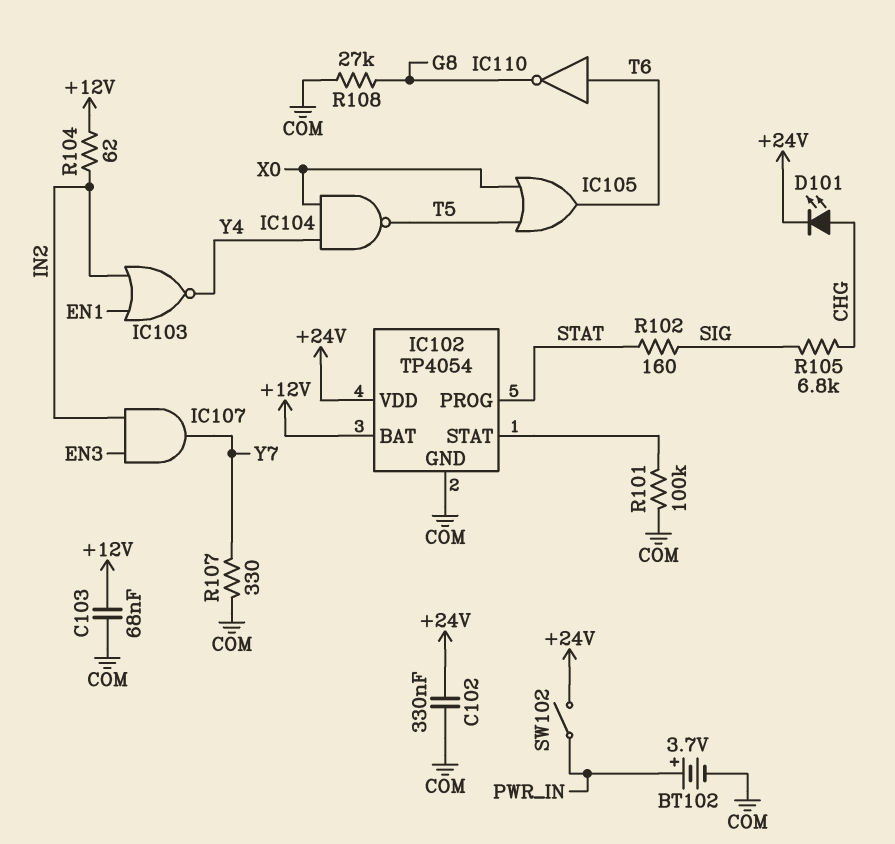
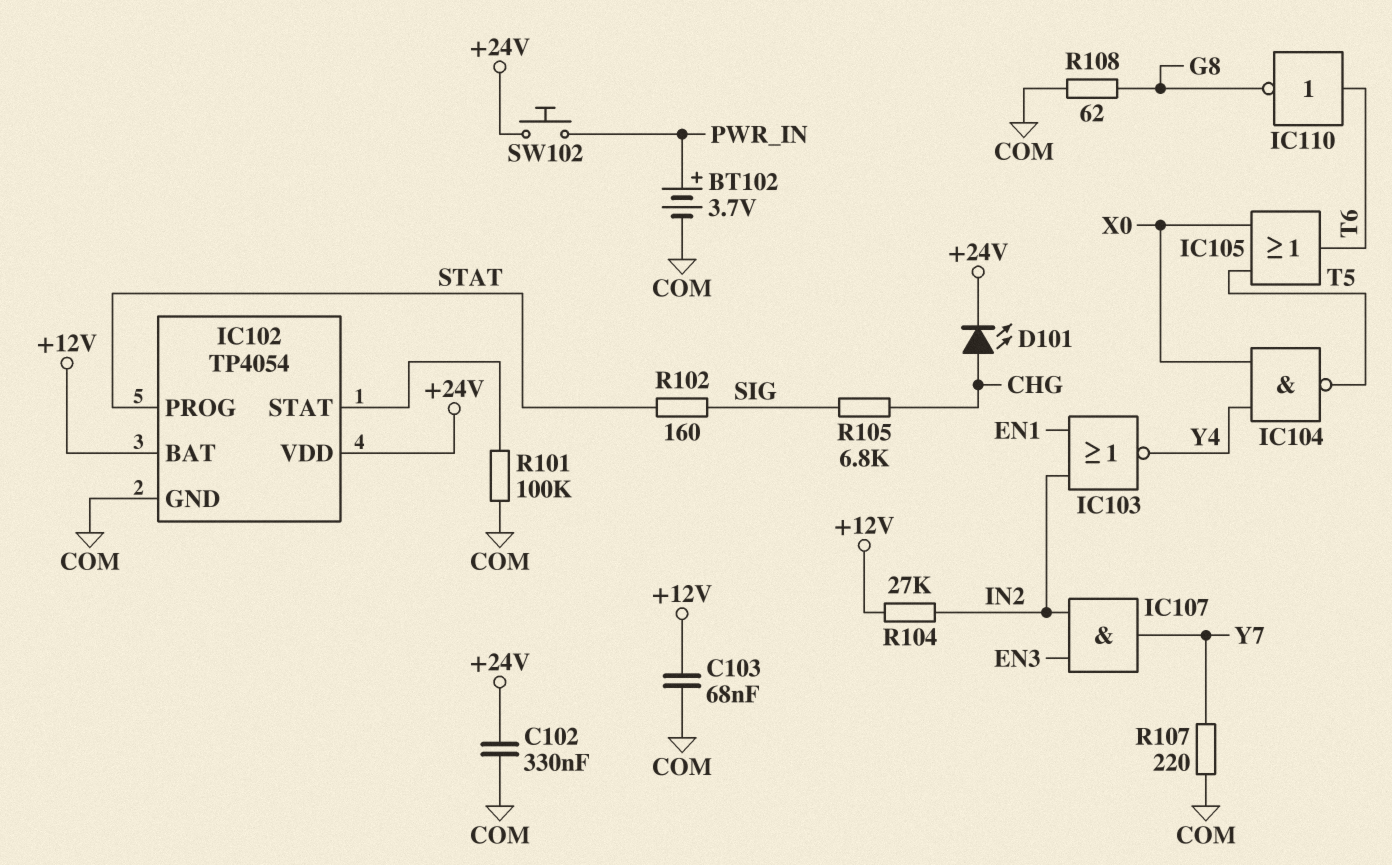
R104: 62 (+12V, IN2) -> 27k (+12V, IN2)
R107: 330 (COM, Y7) -> 220 (COM, Y7)
R108: 27k (COM, G8) -> 62 (COM, G8)
SW102: switch (+24V, PWR_IN) -> button (+24V, PWR_IN)

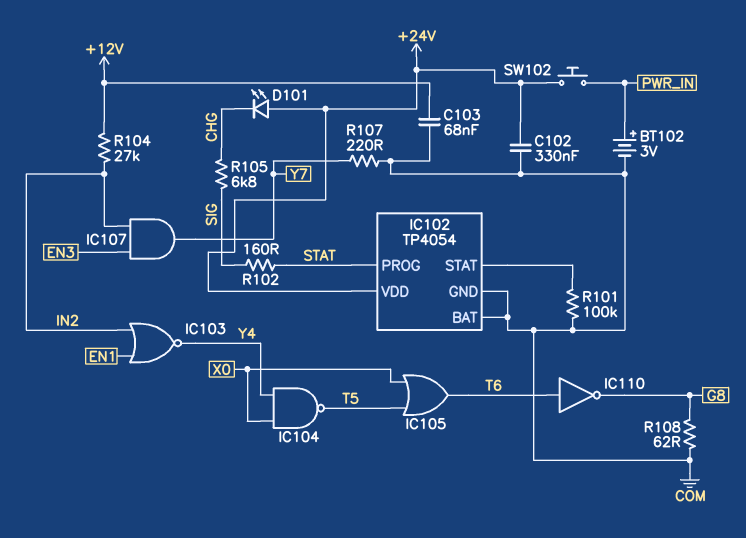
BT102: 3.7V (plus PWR_IN, minus COM) -> 3V (plus PWR_IN, minus COM)
D101: LED (A CHG, K +24V) -> LED (A +24V, K CHG)
IC102 pin BAT: +12V -> COM

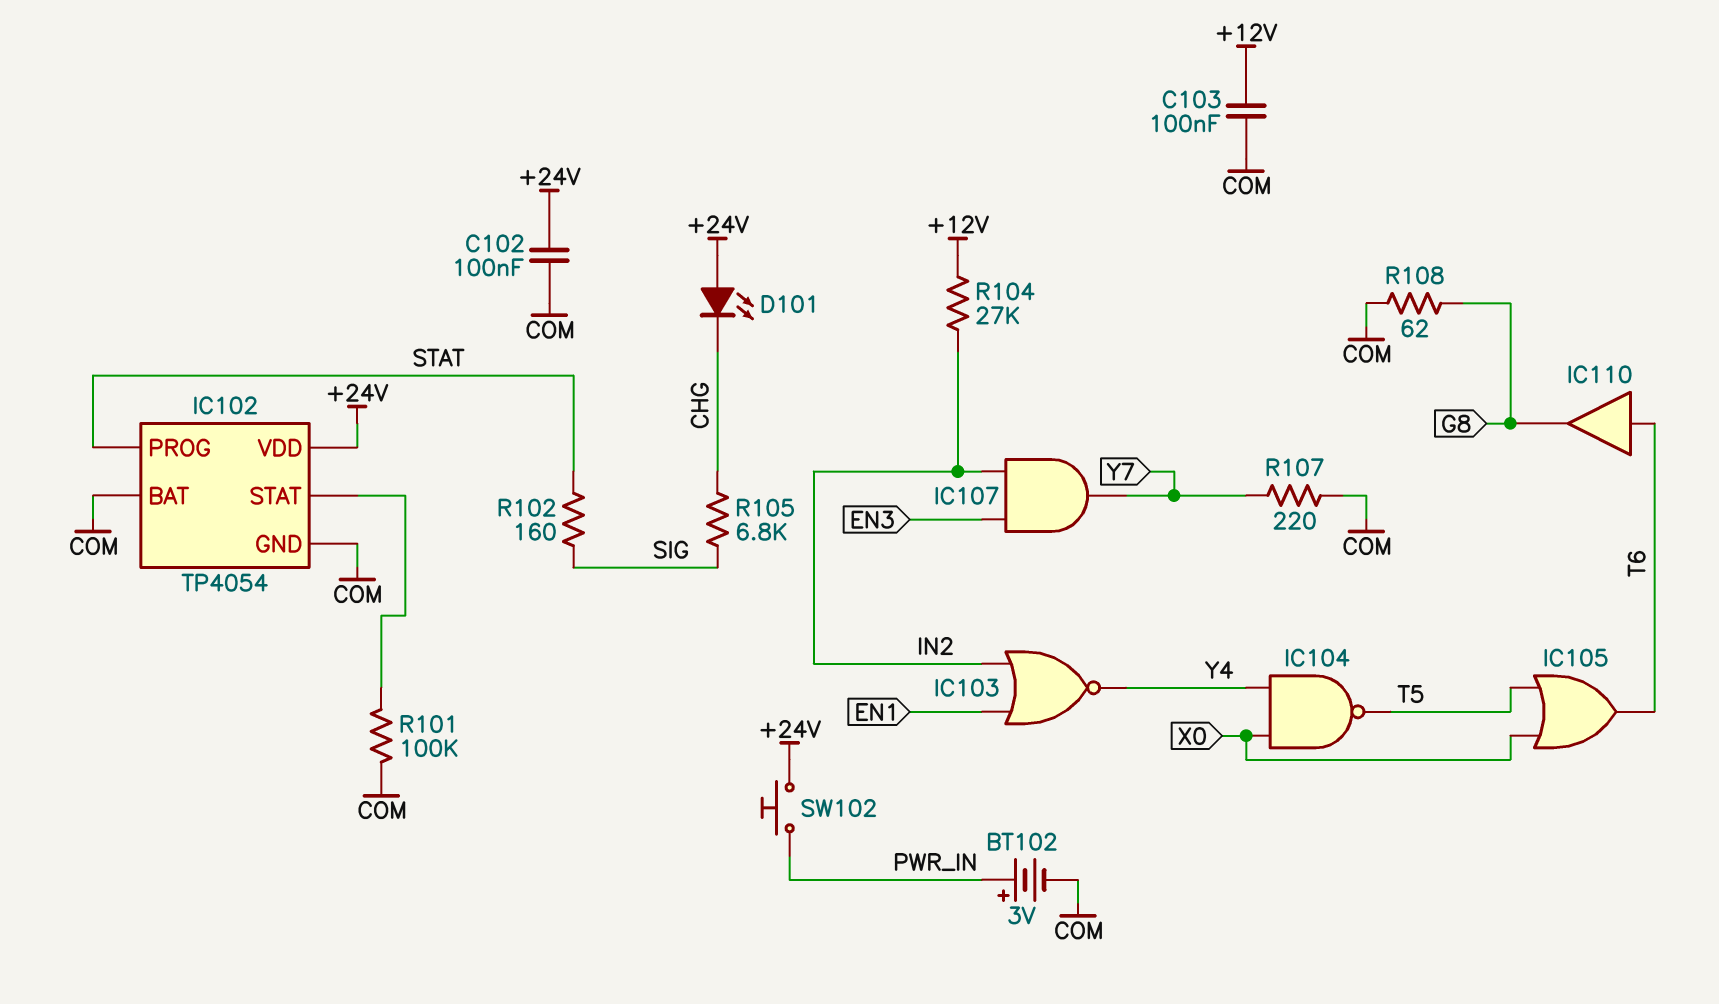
C102: 330nF (+24V, COM) -> 100nF (+24V, COM)
C103: 68nF (+12V, COM) -> 100nF (+12V, COM)
IC110: NOT (in T6, out G8) -> buffer (in T6, out G8)

